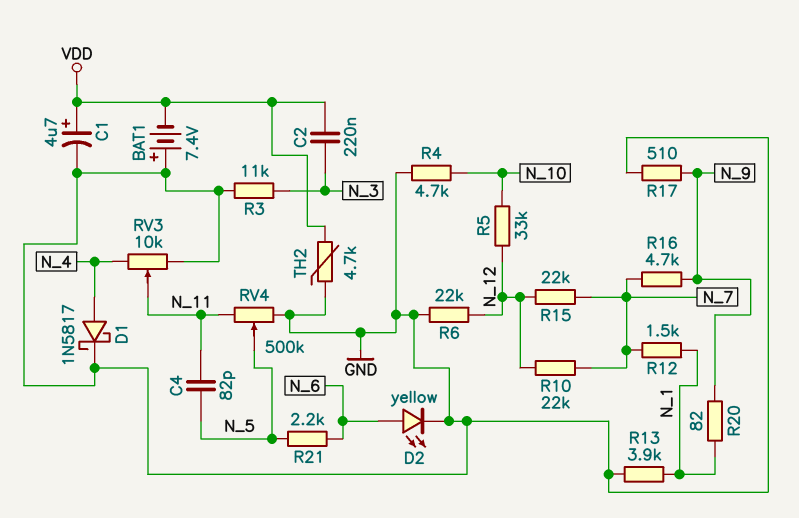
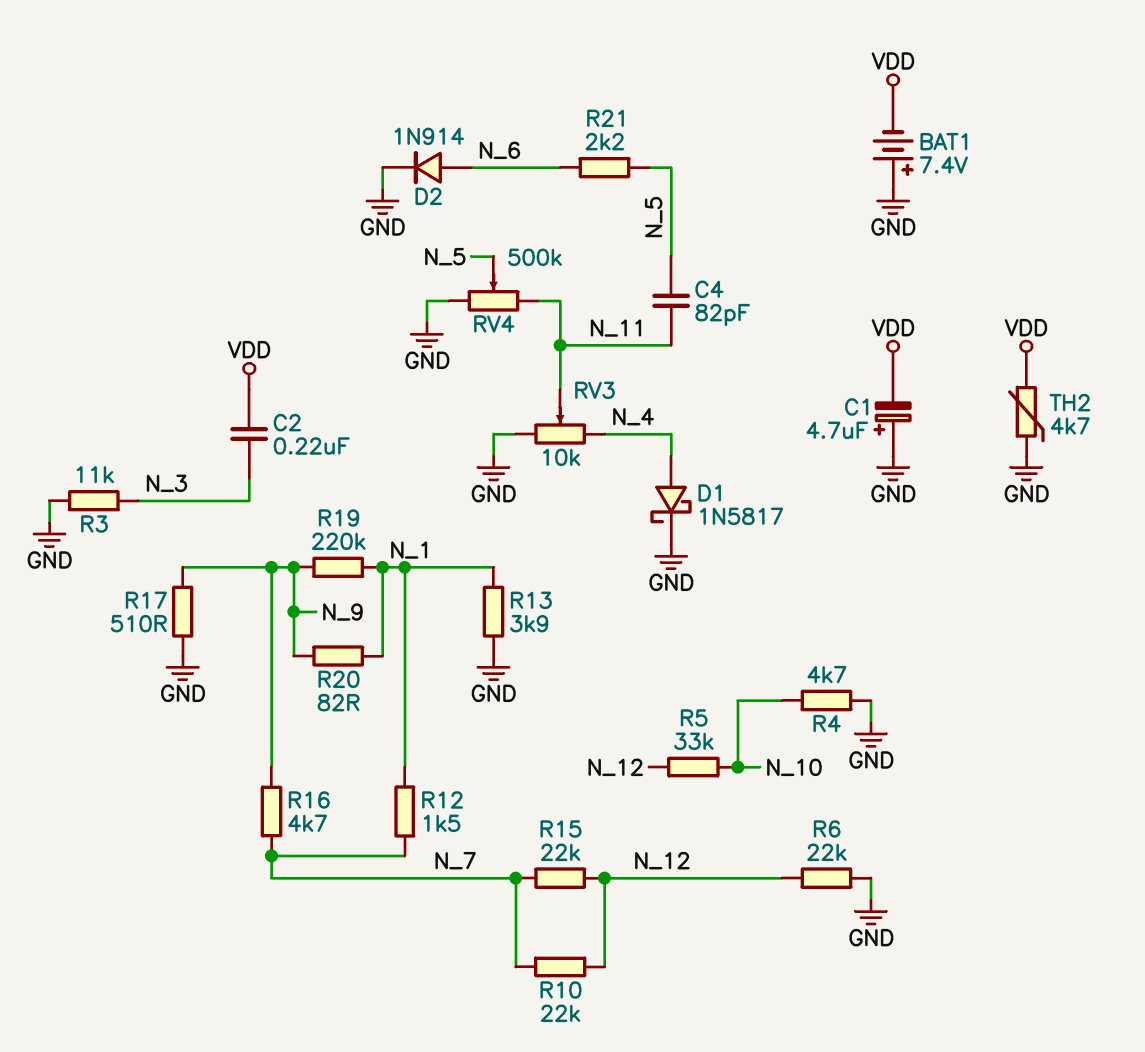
C1: 4.7uF (plus VDD, minus GND) -> 4.7uF (plus GND, minus VDD)
D2: LED yellow (A N_6, K GND) -> diode 1N914 (A N_6, K GND)
R19: none -> 220k (N_1, N_9)

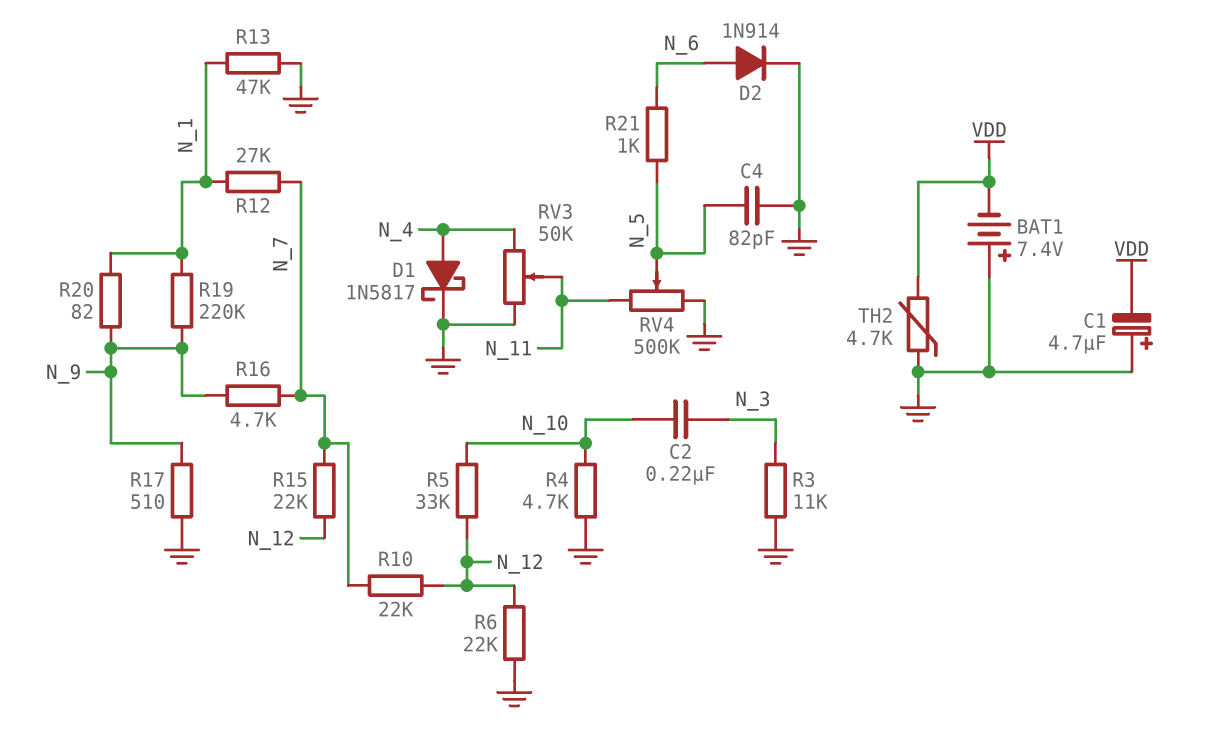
C2: 220nF (N_3, VDD) -> 220nF (N_3, N_10)
C4: 82pF (N_5, N_11) -> 82pF (GND, N_5)
R12: 1.5k (N_1, N_7) -> 27k (N_1, N_7)
R13: 3.9k (GND, N_1) -> 47k (GND, N_1)
R21: 2.2k (N_5, N_6) -> 1k (N_5, N_6)
RV3: 10k (GND, N_4, wiper N_11) -> 50k (GND, N_4, wiper N_11)

